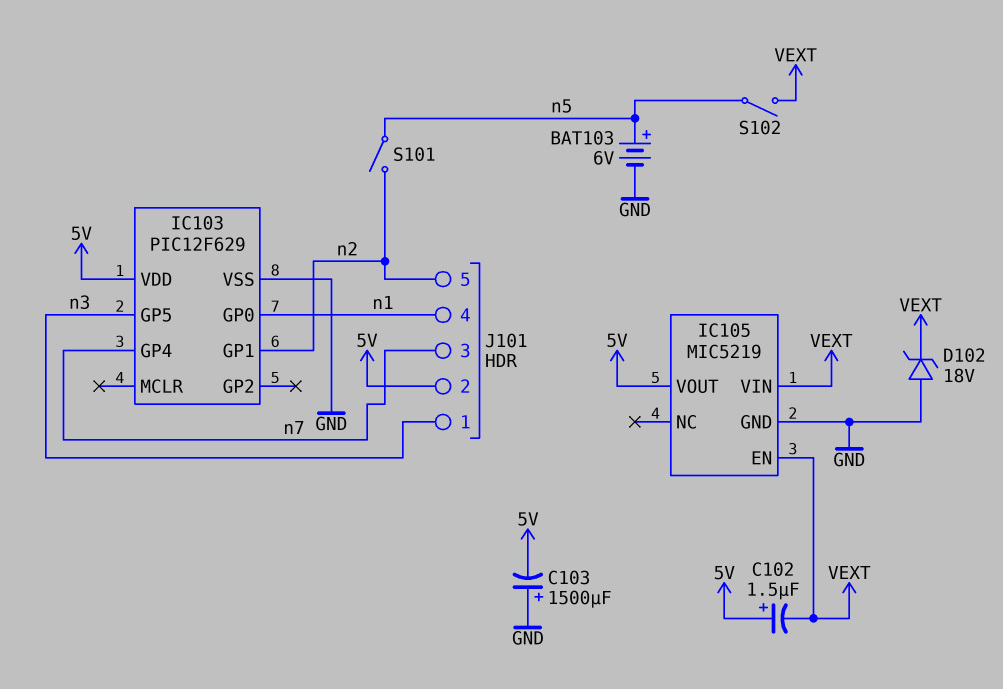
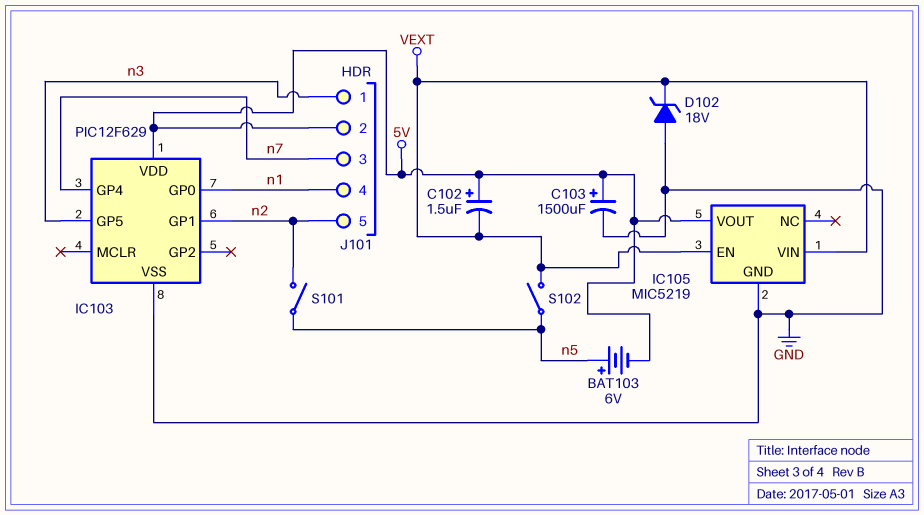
BAT103: 6V (plus n5, minus GND) -> 6V (plus n5, minus 5V)
C103: 1500uF (plus GND, minus 5V) -> 1500uF (plus 5V, minus GND)

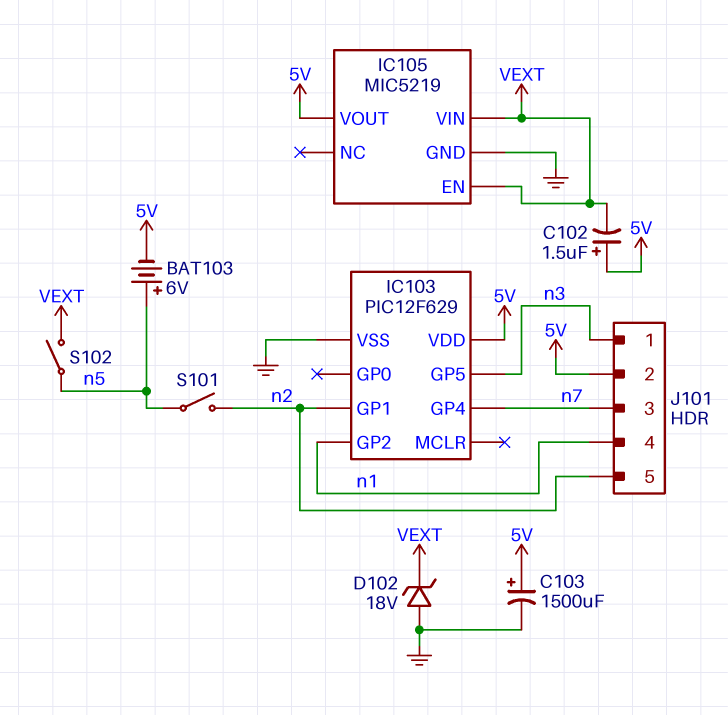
IC103 pin GP0: n1 -> none
IC103 pin GP2: none -> n1

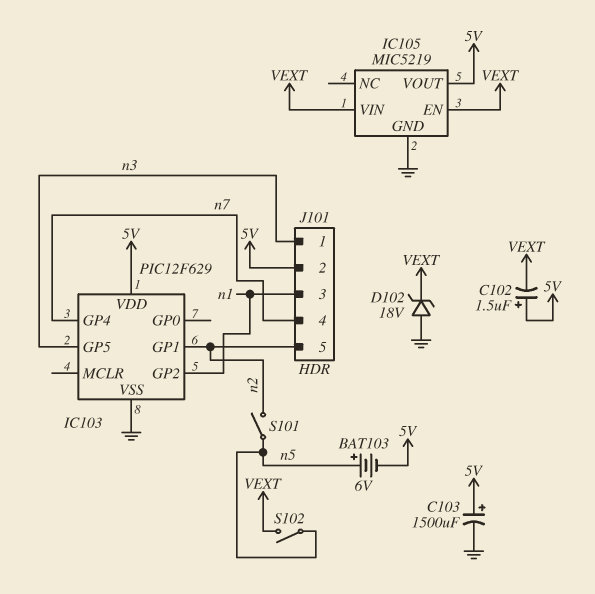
J101 pin 3: n7 -> n1
J101 pin 4: n1 -> n7

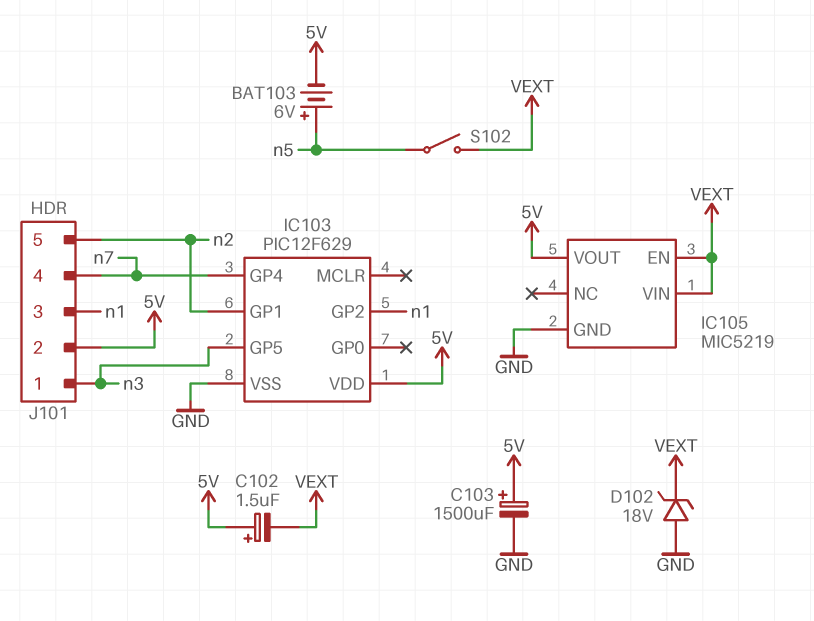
S101: switch (n2, n5) -> none

